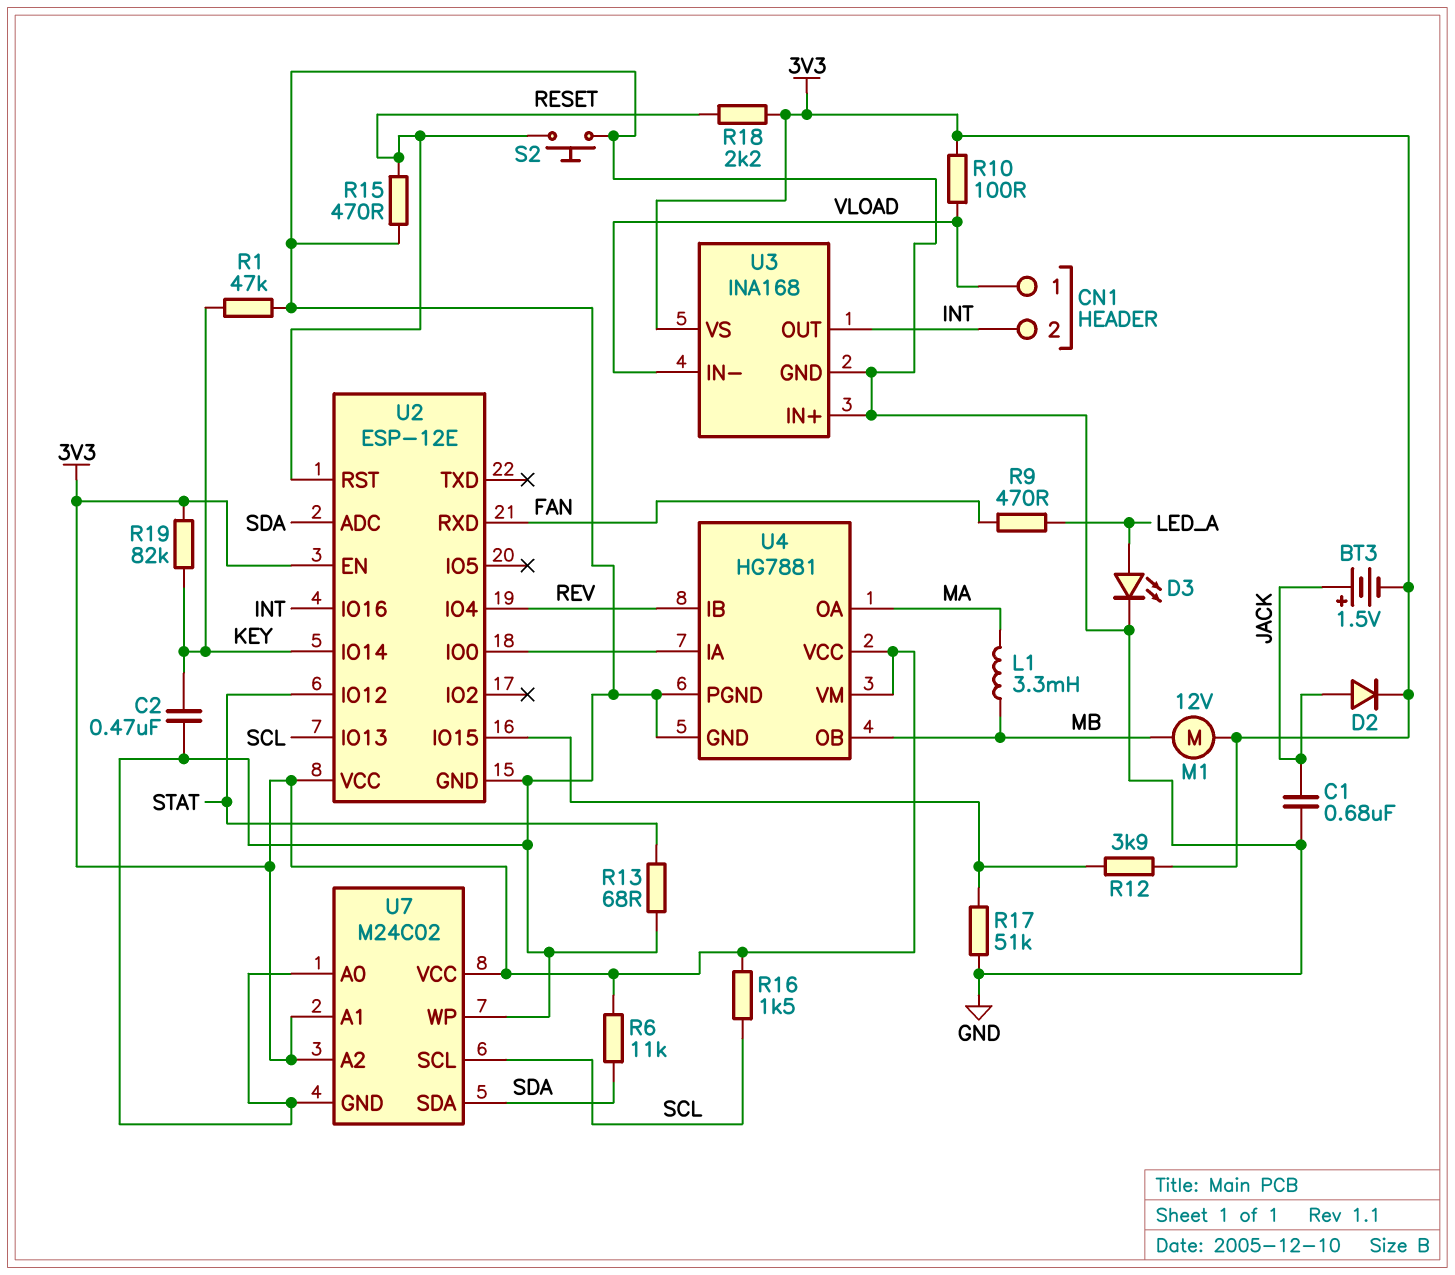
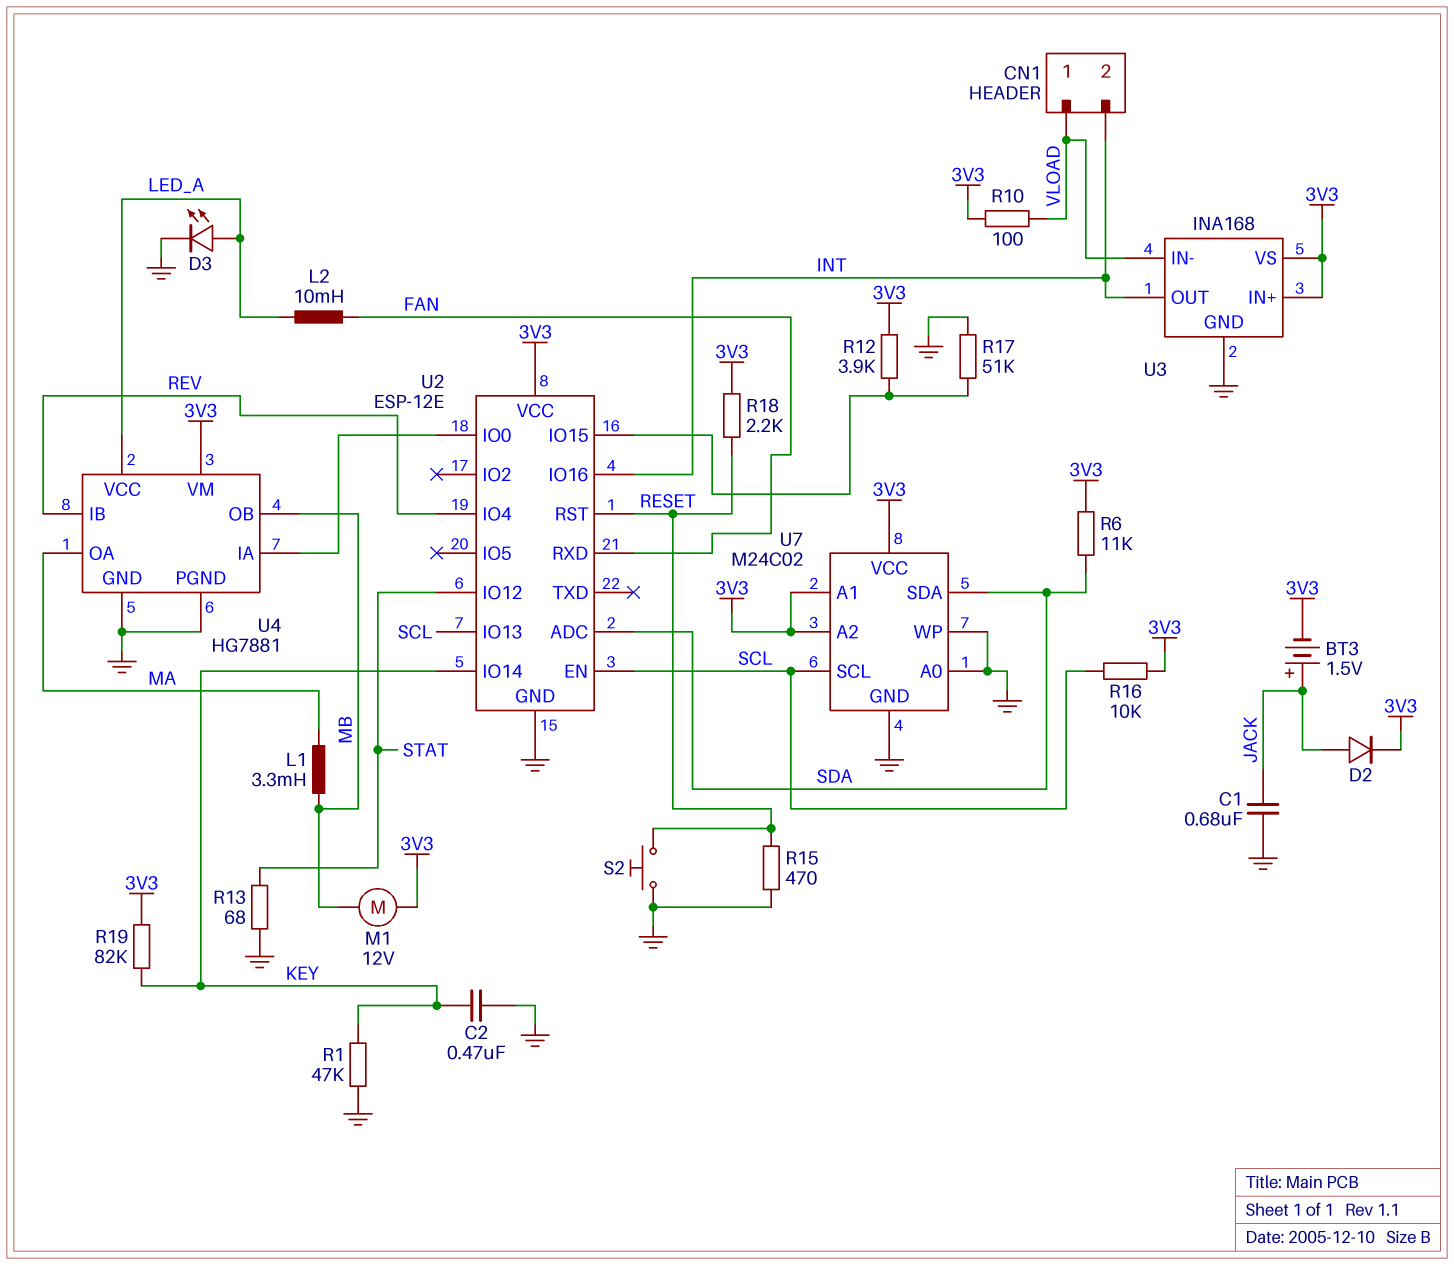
L2: none -> 10mH (FAN, LED_A)
R9: 470 (FAN, LED_A) -> none
R16: 1.5k (3V3, SCL) -> 10k (3V3, SCL)
U2 pin EN: 3V3 -> SCL
U3 pin IN+: GND -> 3V3
U4 pin VCC: 3V3 -> LED_A

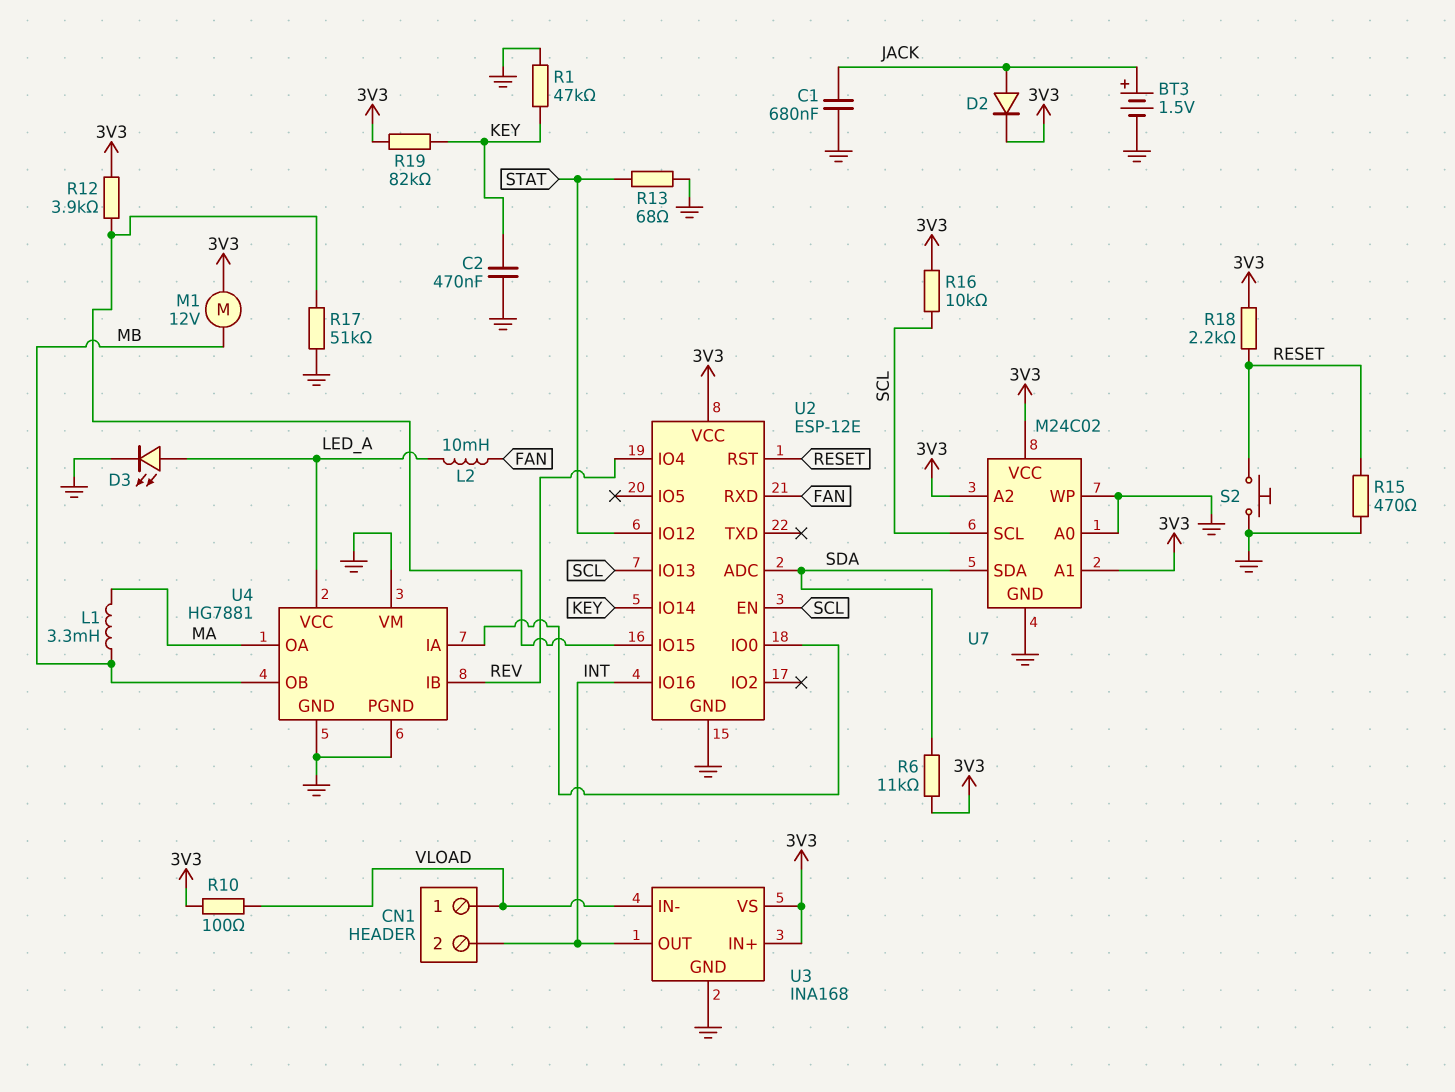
BT3: 1.5V (plus JACK, minus 3V3) -> 1.5V (plus JACK, minus GND)
U4 pin VM: 3V3 -> GND

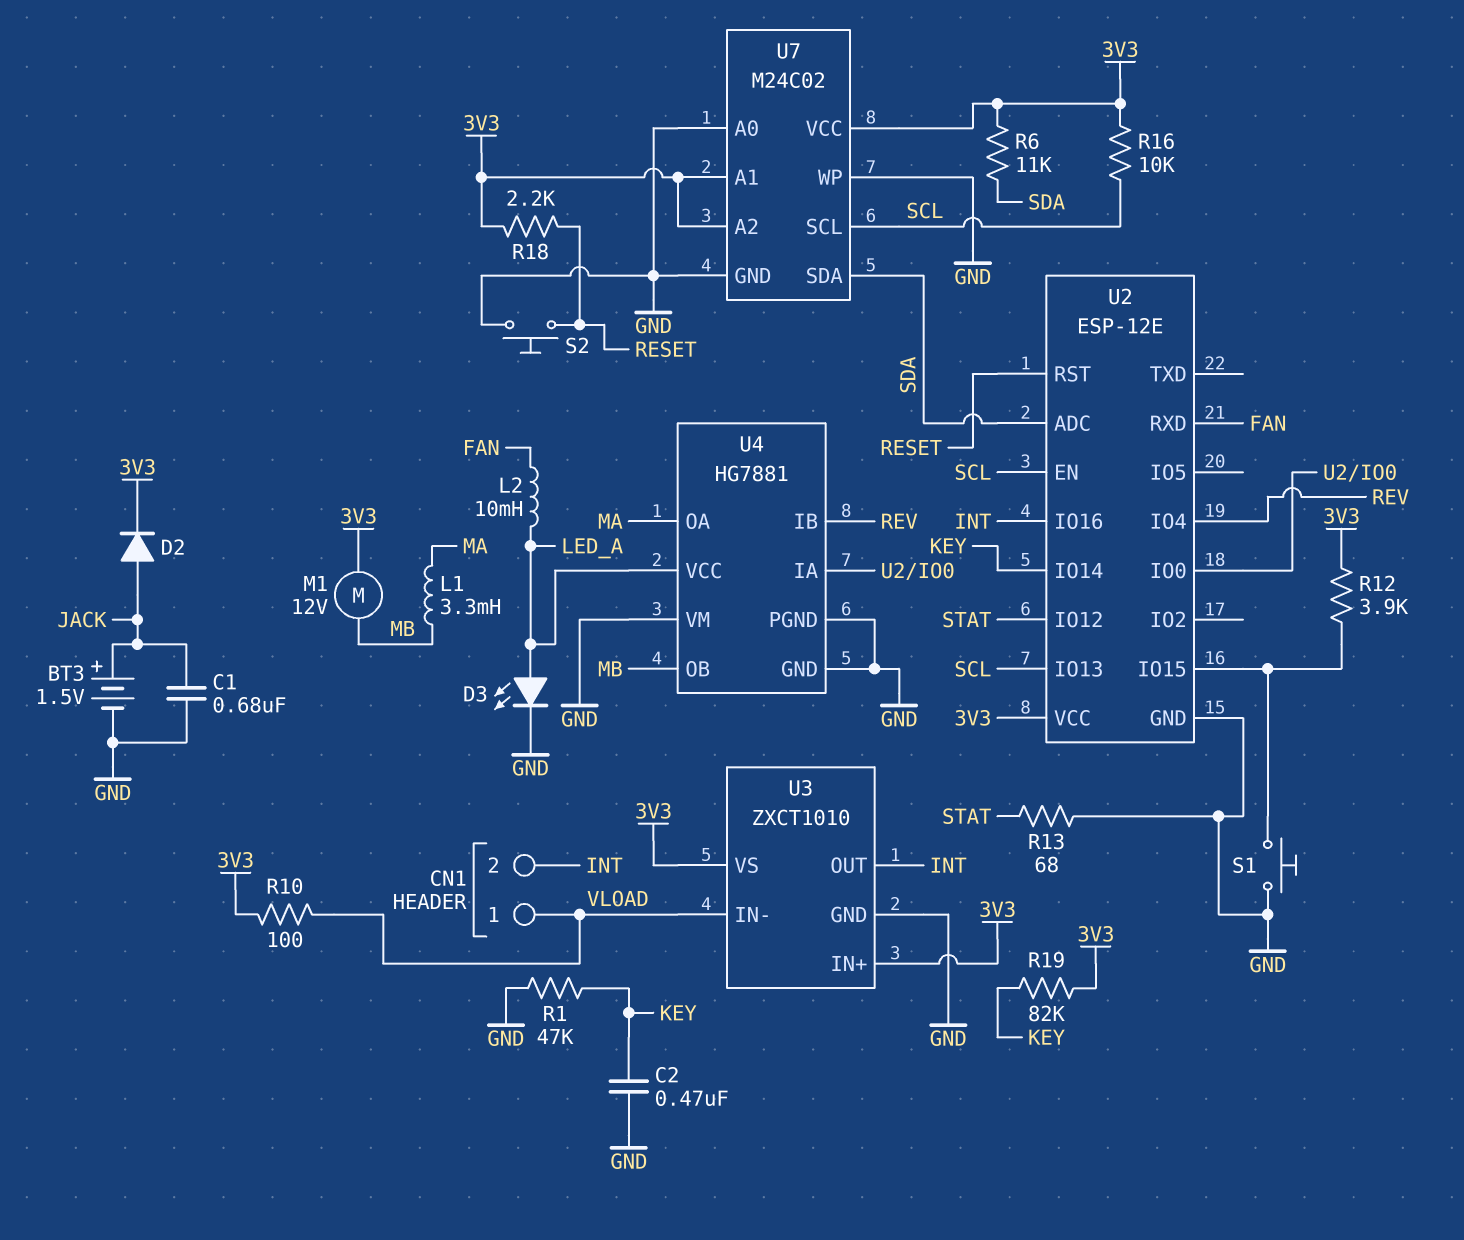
R15: 470 (GND, RESET) -> none
R17: 51k (GND, U2/IO15) -> none
S1: none -> button (GND, U2/IO15)
U3: INA168 -> ZXCT1010

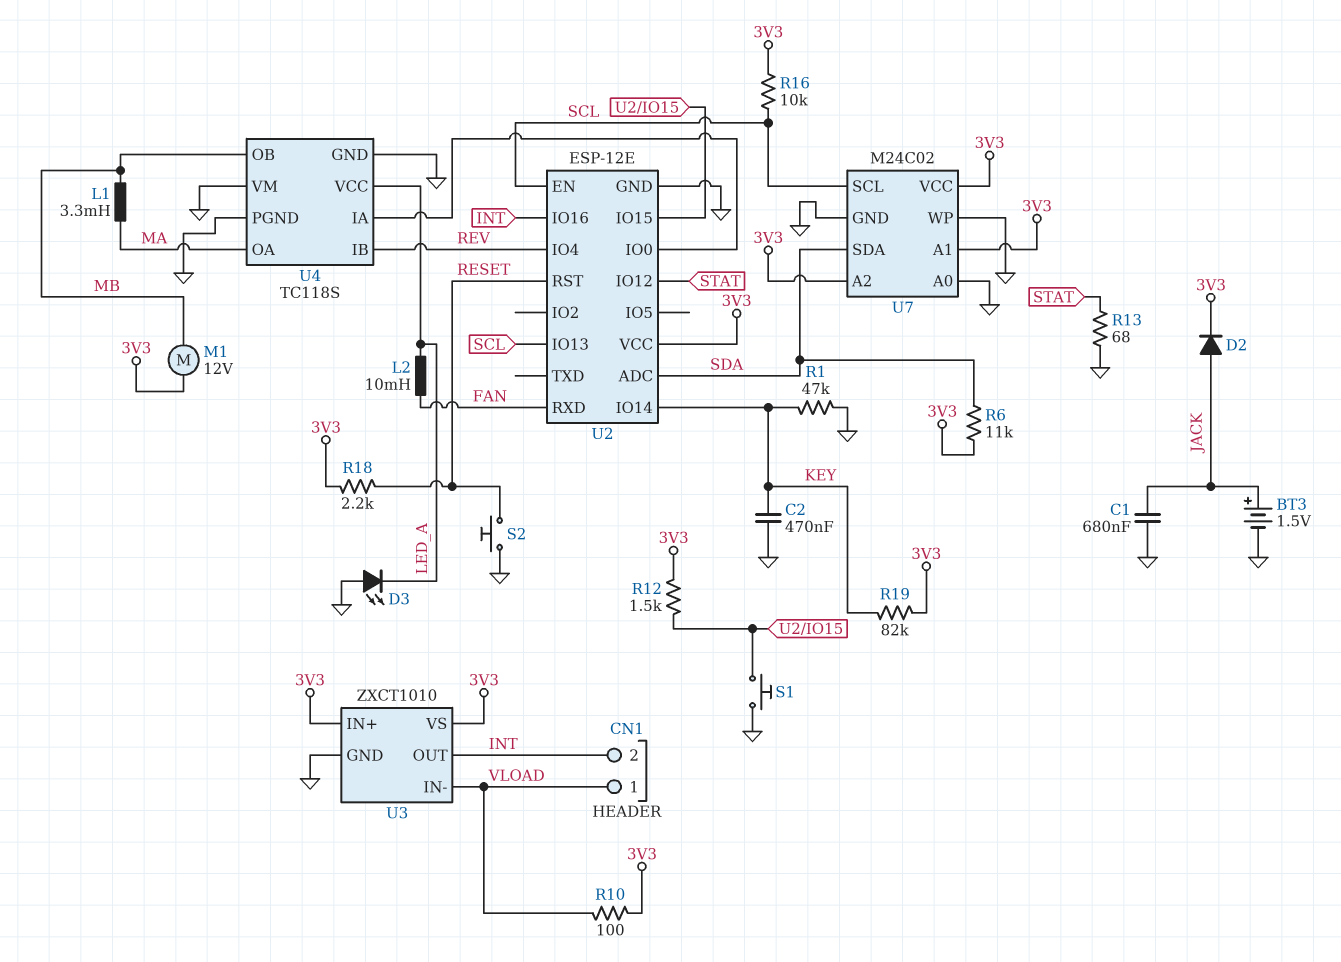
D3: LED (A LED_A, K GND) -> LED (A GND, K LED_A)
R12: 3.9k (3V3, U2/IO15) -> 1.5k (3V3, U2/IO15)
U4: HG7881 -> TC118S

